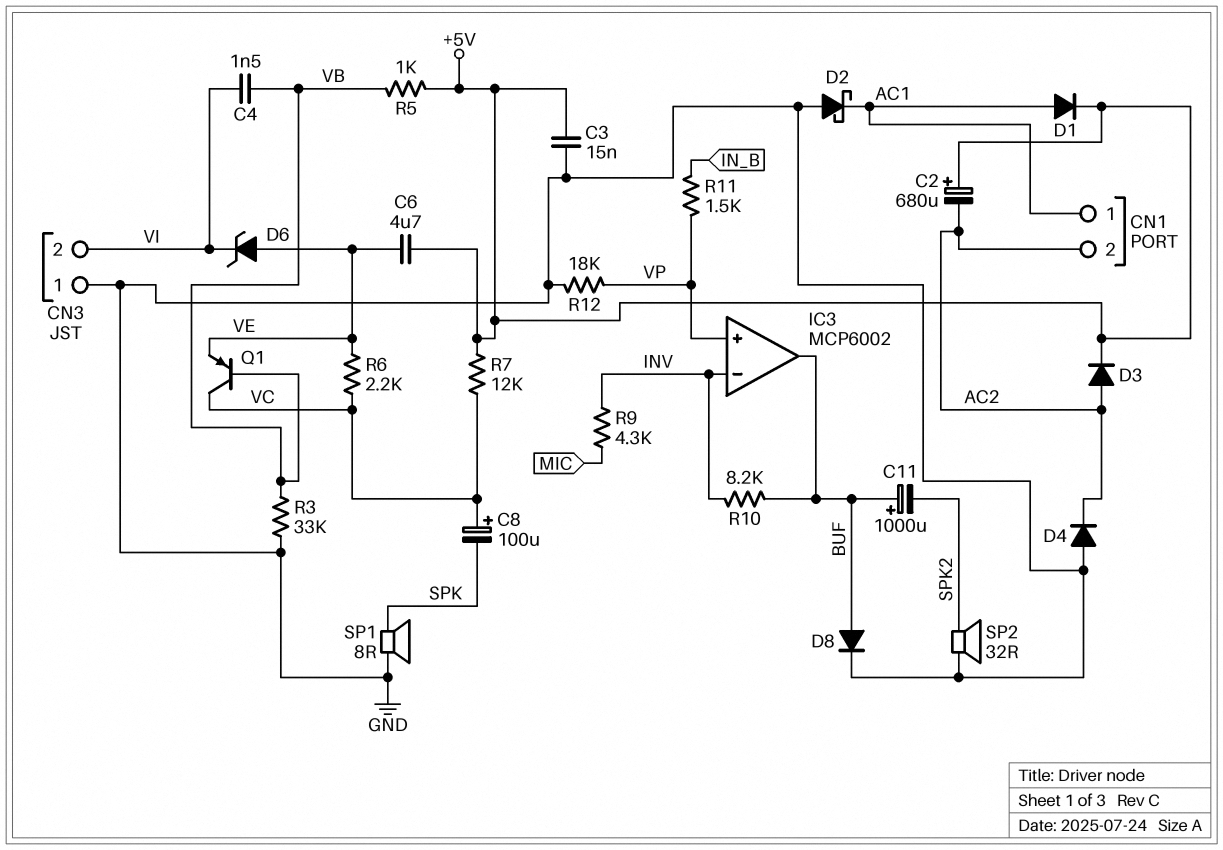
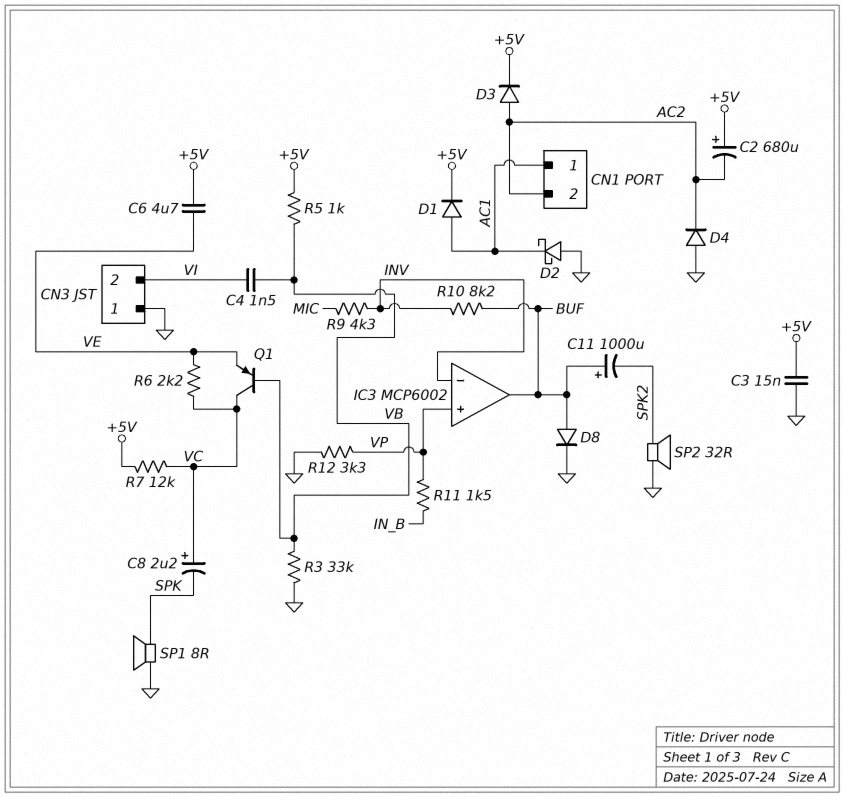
C8: 100uF (plus VC, minus SPK) -> 2.2uF (plus VC, minus SPK)
D6: zener (A VE, K VI) -> none
R12: 18k (GND, VP) -> 3.3k (GND, VP)

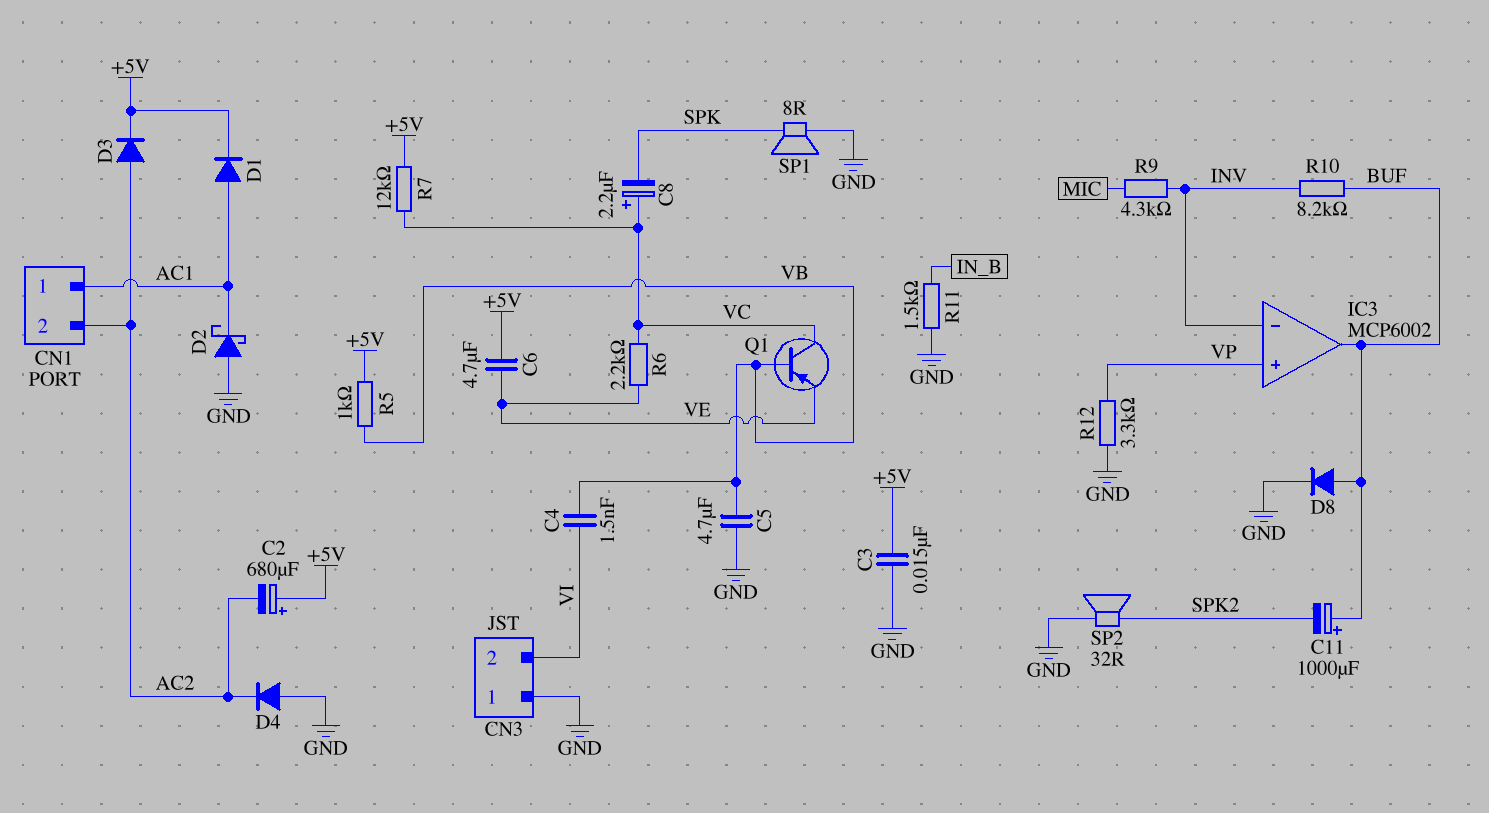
C5: none -> 4.7uF (GND, VB)
R3: 33k (GND, VB) -> none
R11: 1.5k (IN_B, VP) -> 1.5k (GND, IN_B)

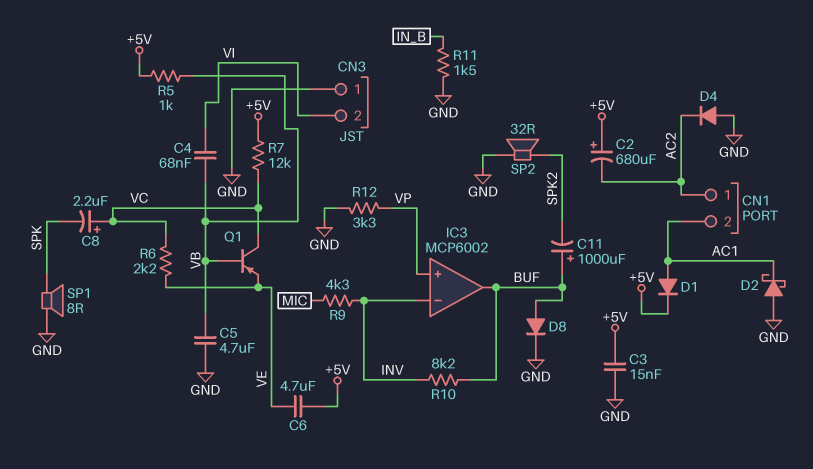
C4: 1.5nF (VB, VI) -> 68nF (VB, VI)
CN1 pin 1: AC1 -> AC2
CN1 pin 2: AC2 -> AC1
D3: diode (A AC2, K +5V) -> none

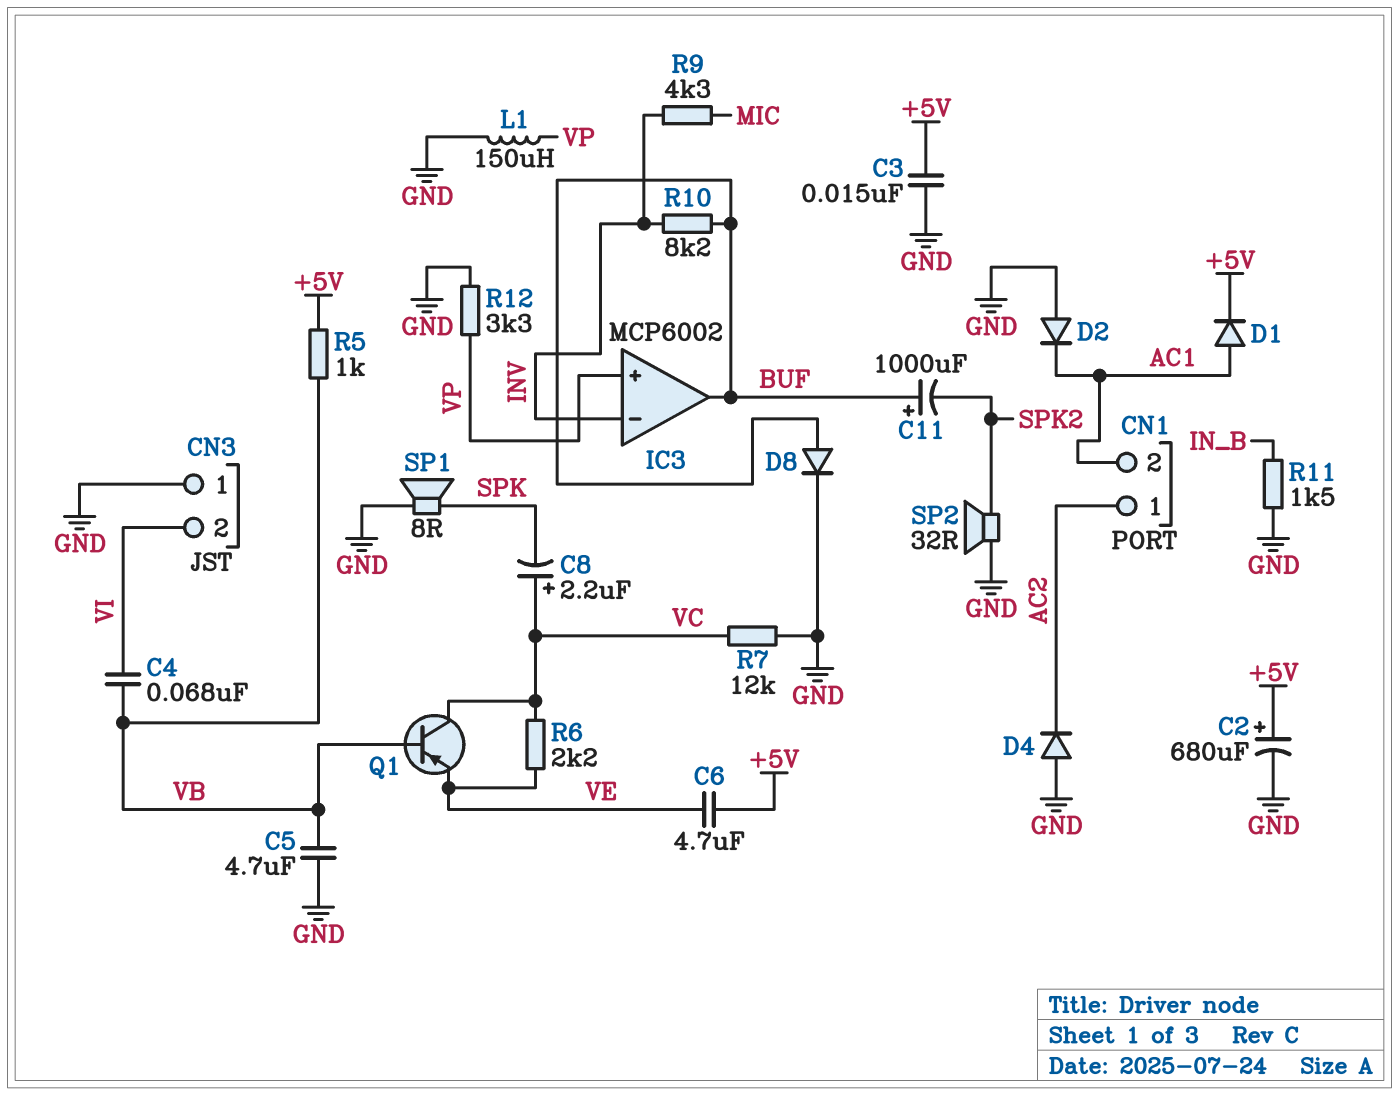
C2: 680uF (plus +5V, minus AC2) -> 680uF (plus +5V, minus GND)
D2: schottky (A GND, K AC1) -> diode (A GND, K AC1)
L1: none -> 150uH (GND, VP)
R7: 12k (+5V, VC) -> 12k (GND, VC)

